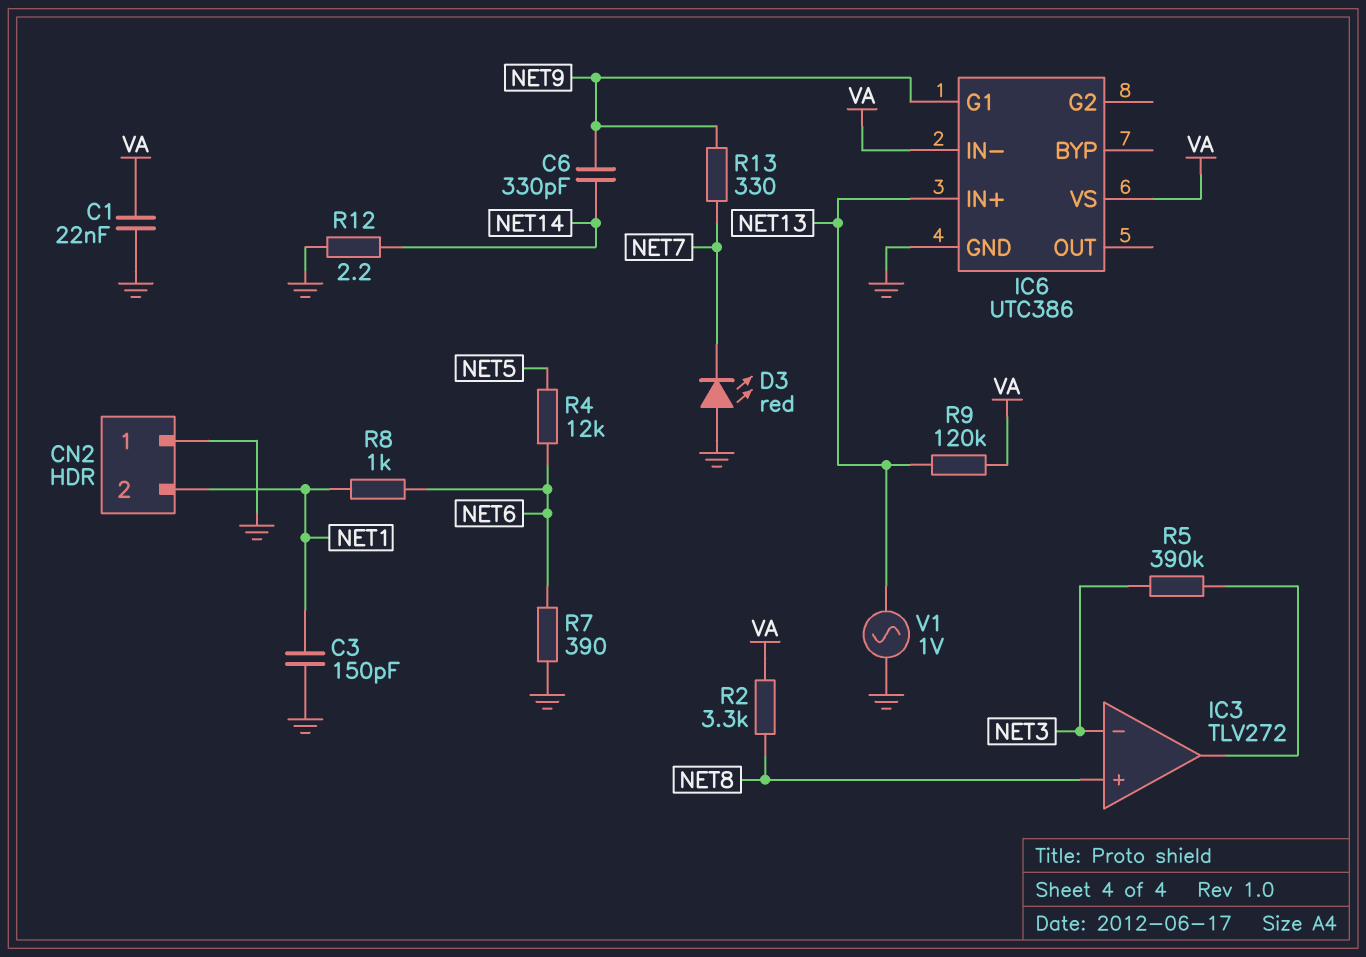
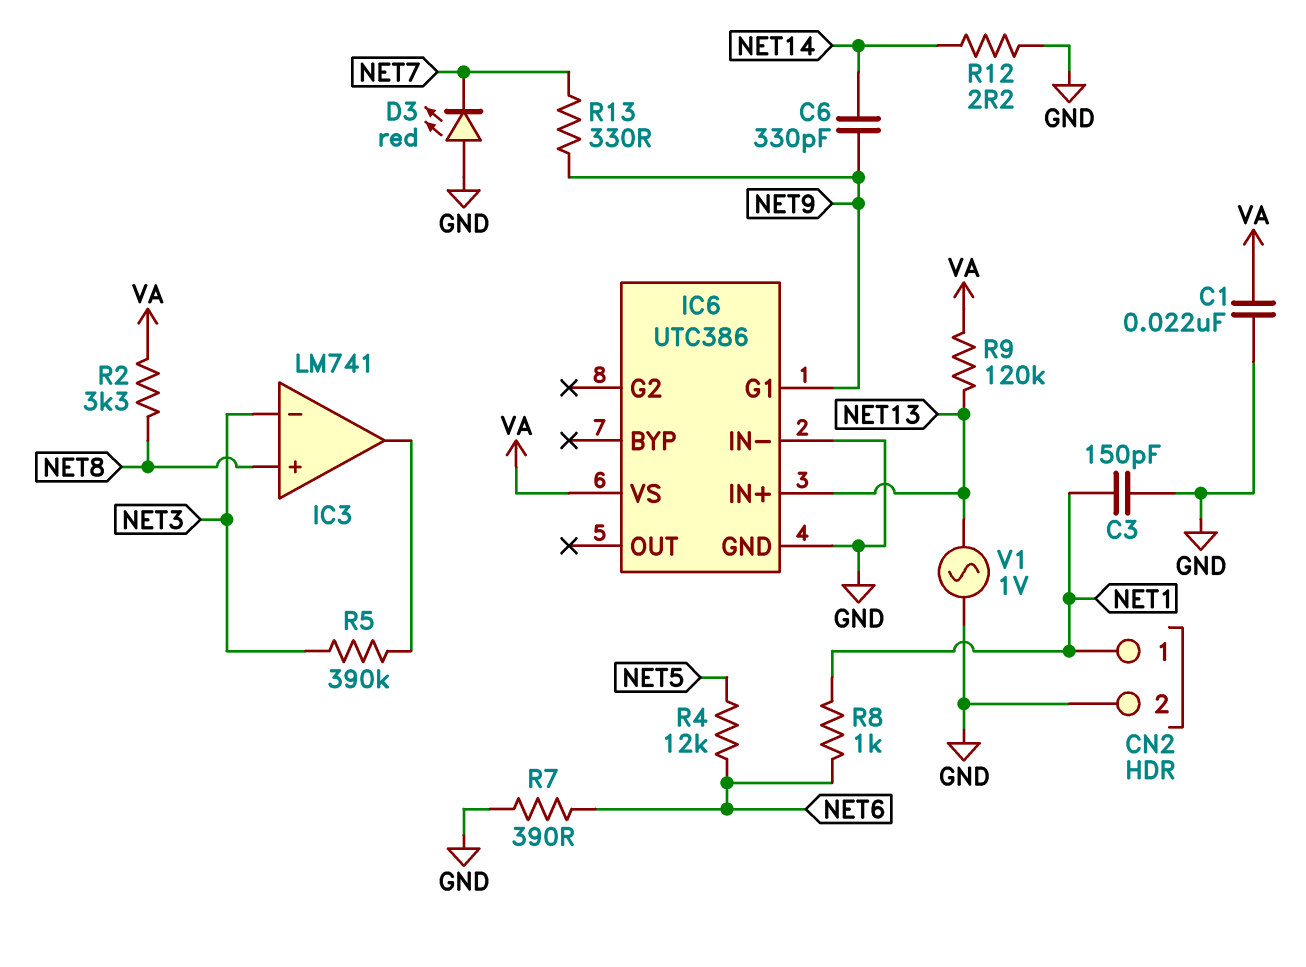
CN2 pin 1: GND -> NET1
CN2 pin 2: NET1 -> GND
IC3: TLV272 -> LM741
IC6 pin IN-: VA -> GND

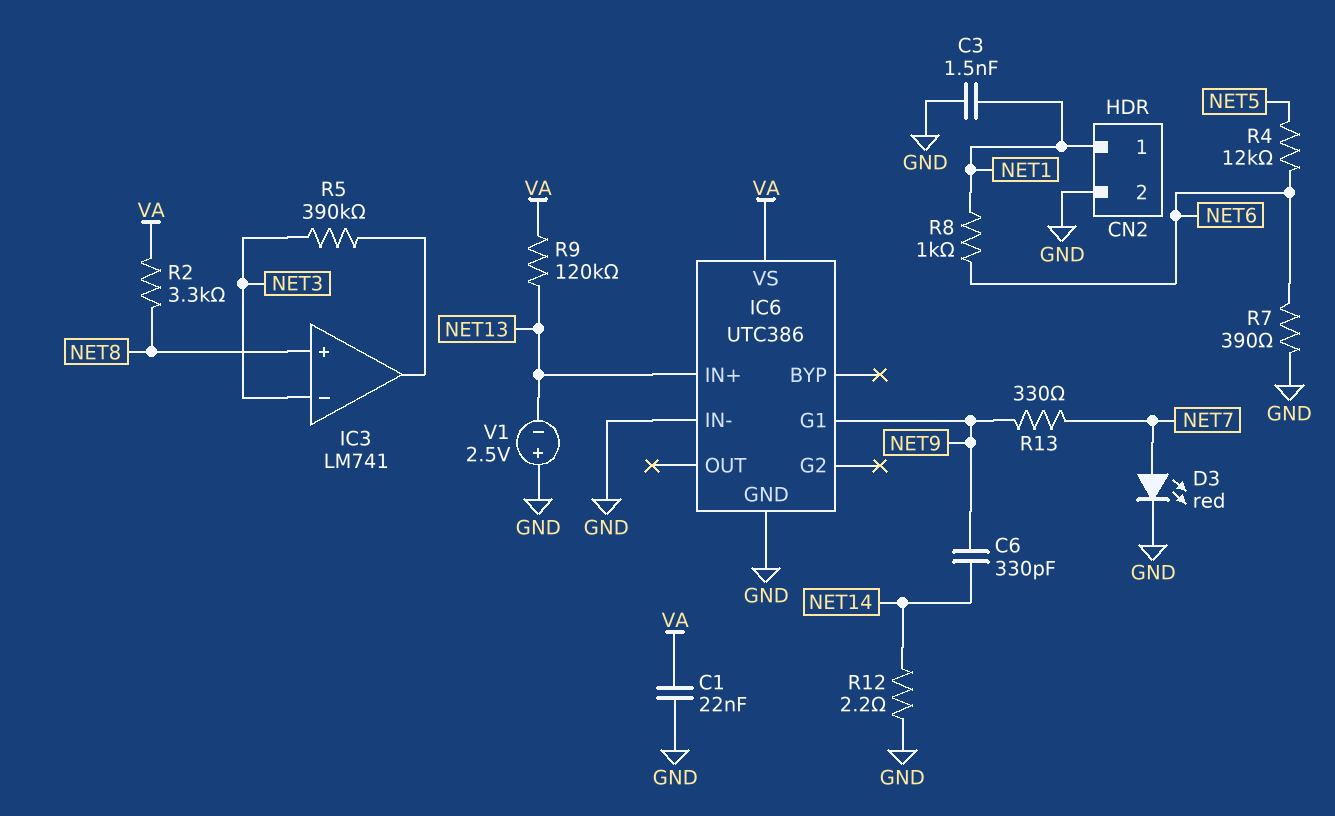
C3: 150pF (GND, NET1) -> 1.5nF (GND, NET1)
D3: LED red (A GND, K NET7) -> LED red (A NET7, K GND)
V1: AC 1V (GND, NET13) -> 2.5V (plus GND, minus NET13)

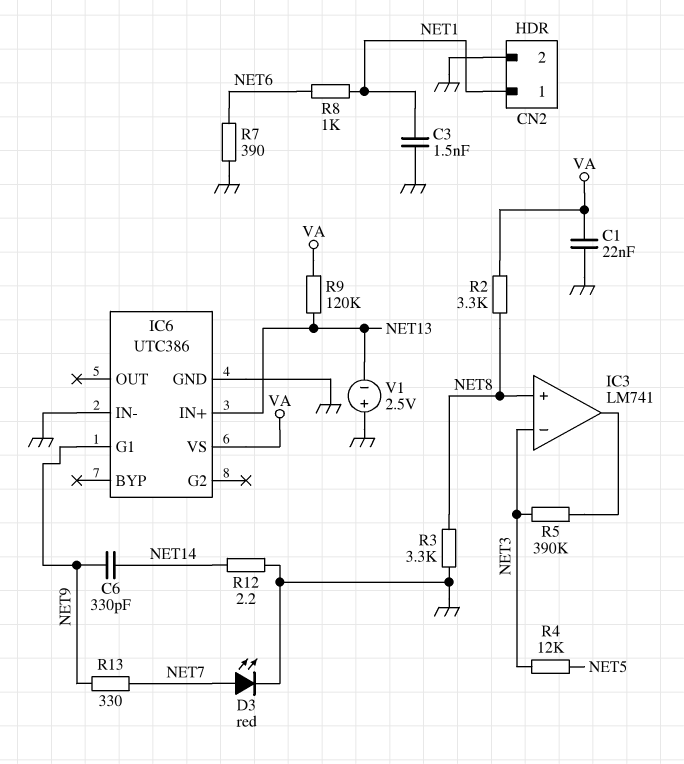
R3: none -> 3.3k (GND, NET8)
R4: 12k (NET5, NET6) -> 12k (NET3, NET5)

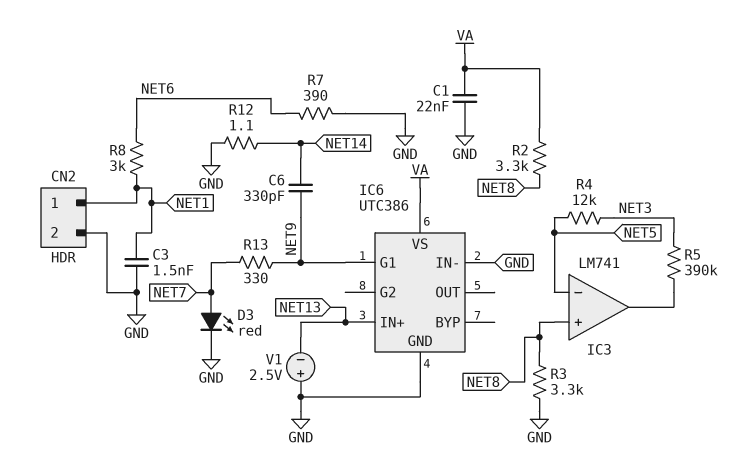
IC3 pin in-: NET3 -> NET5
R8: 1k (NET1, NET6) -> 3k (NET1, NET6)
R9: 120k (NET13, VA) -> none
R12: 2.2 (GND, NET14) -> 1.1 (GND, NET14)

